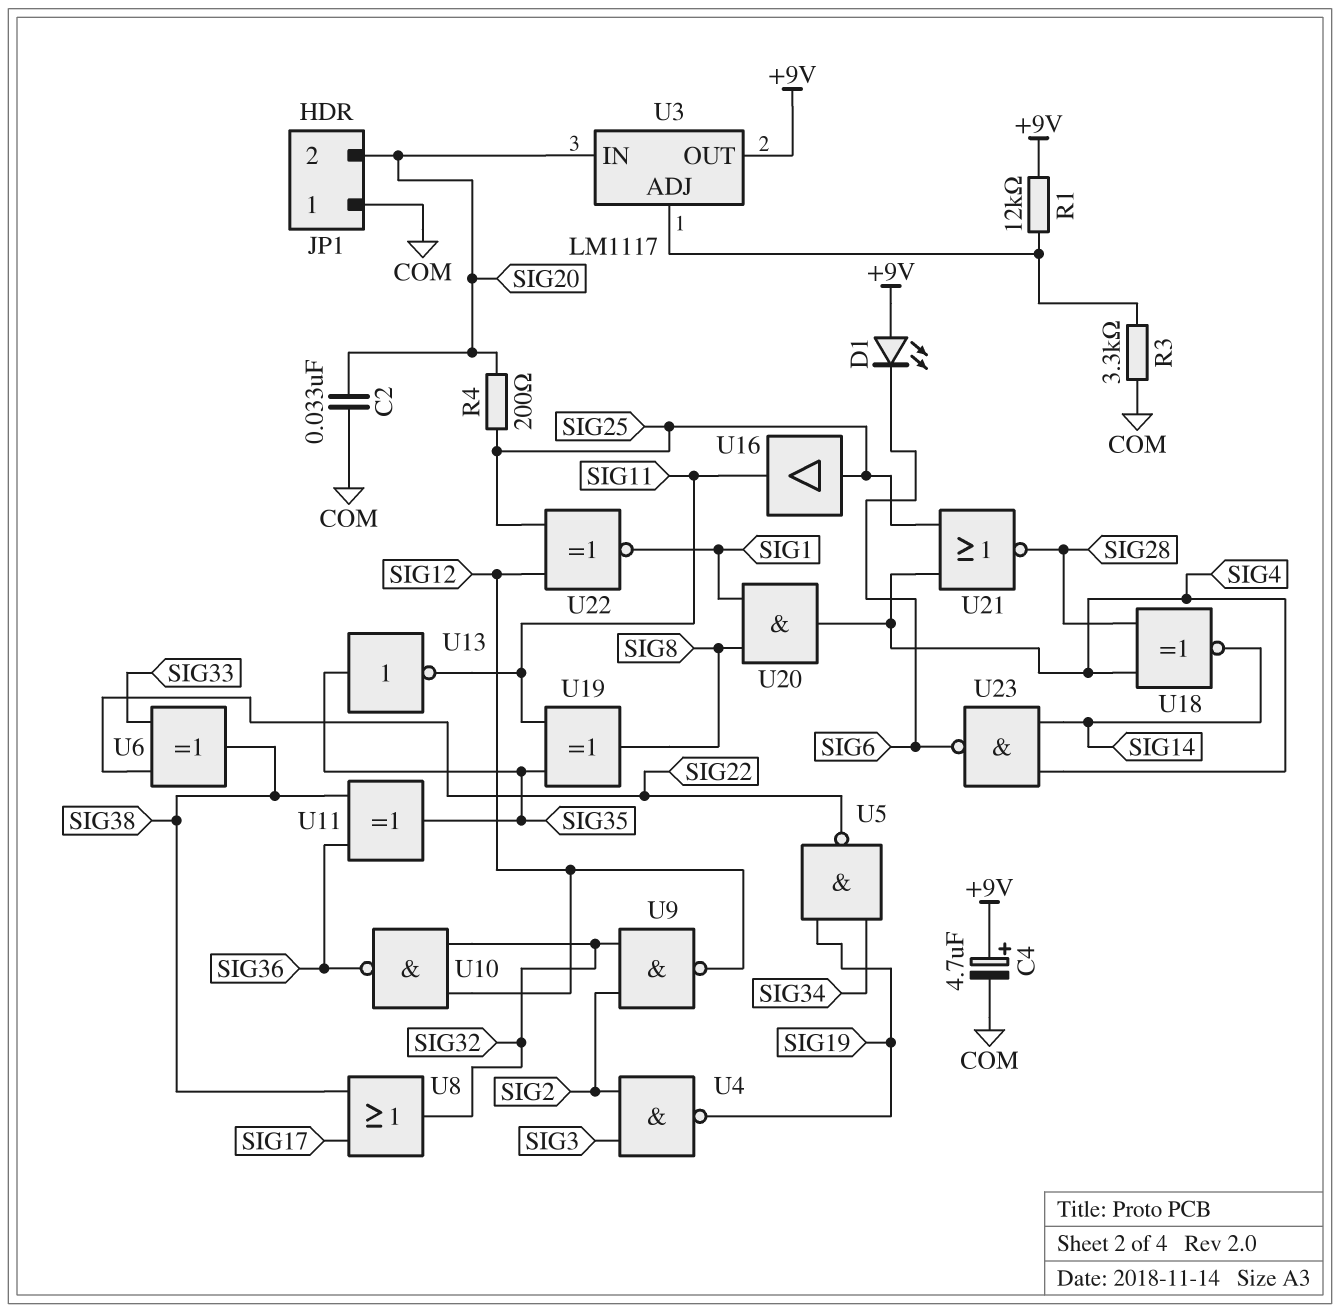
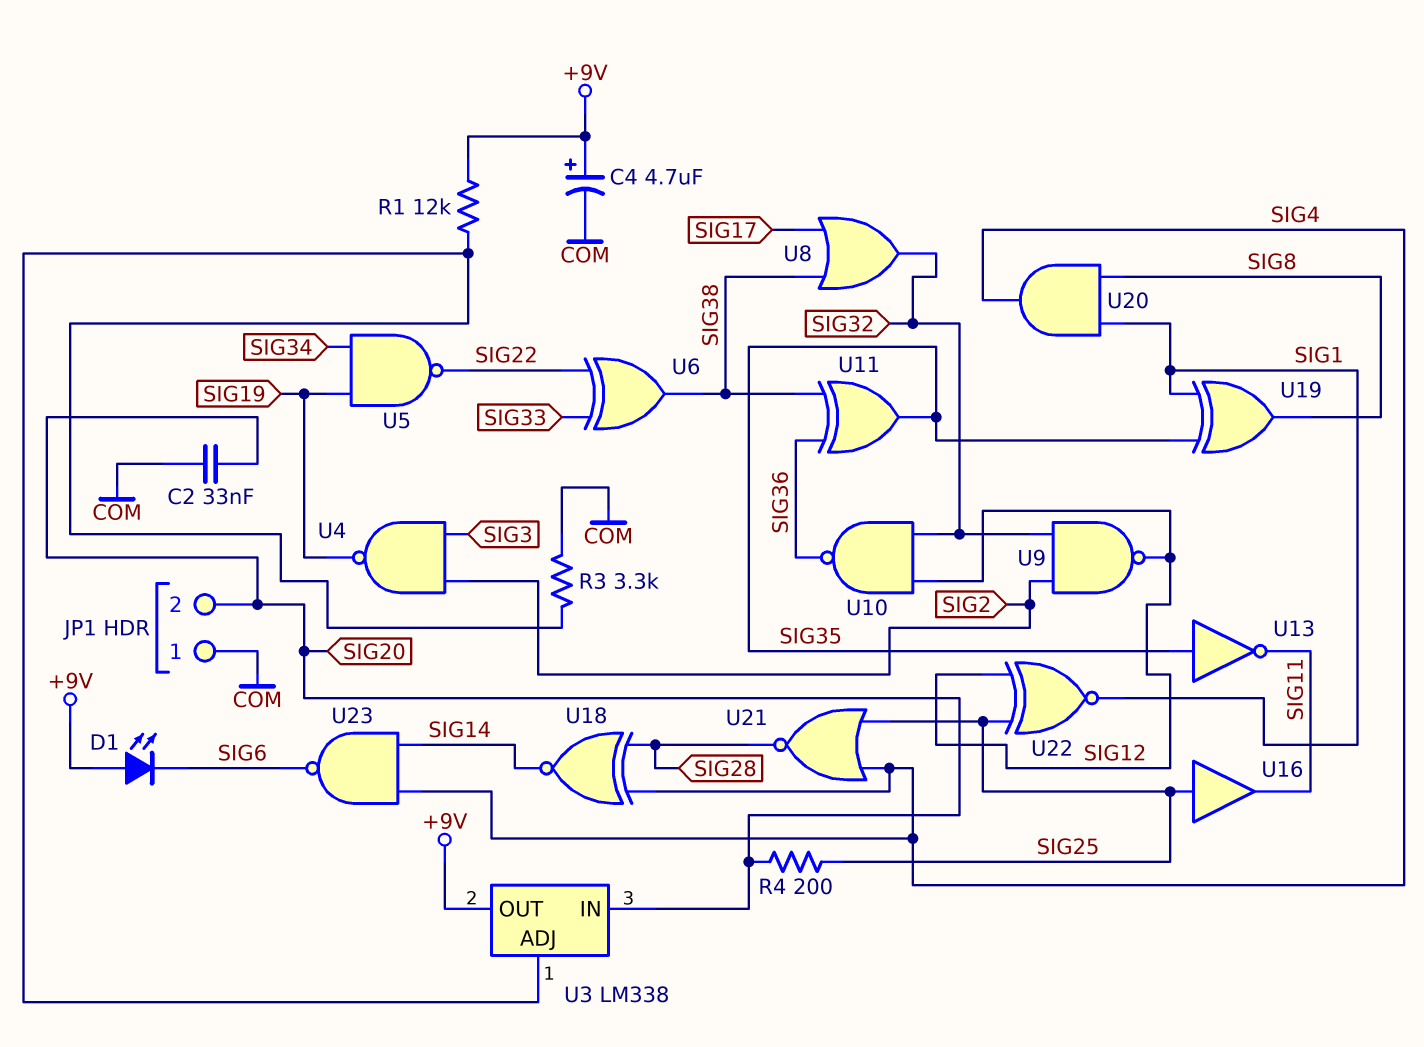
U3: LM1117 -> LM338
U19: XOR (in SIG11, in SIG35, out SIG8) -> XOR (in SIG1, in SIG35, out SIG8)

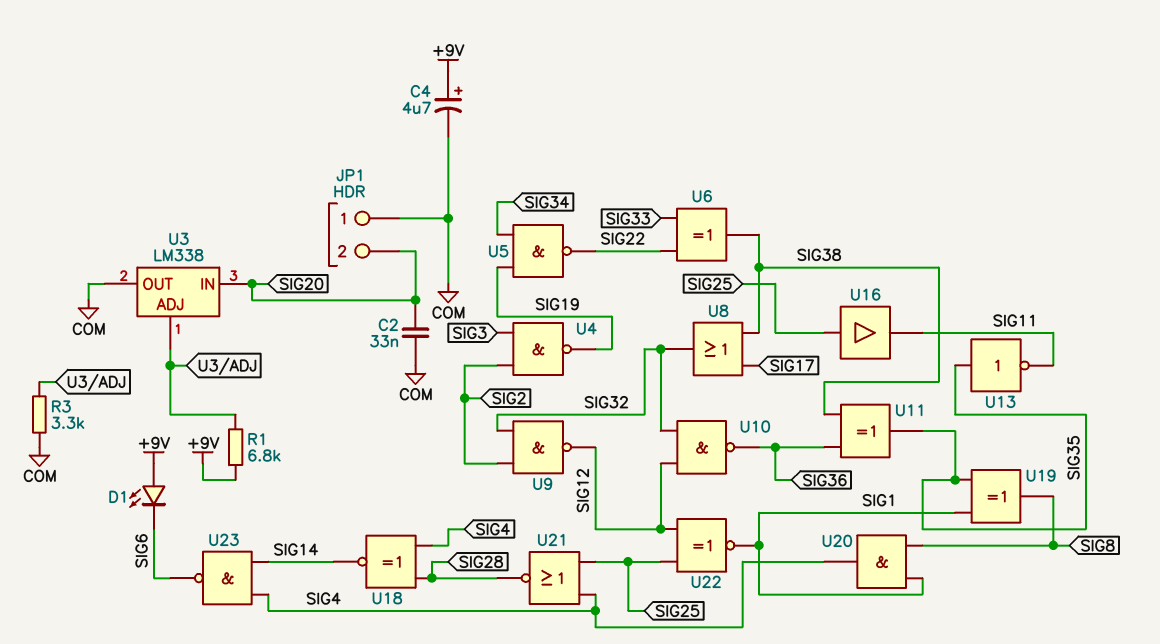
R1: 12k (+9V, U3/ADJ) -> 6.8k (+9V, U3/ADJ)
R4: 200 (SIG20, SIG25) -> none
U3 pin OUT: +9V -> COM

